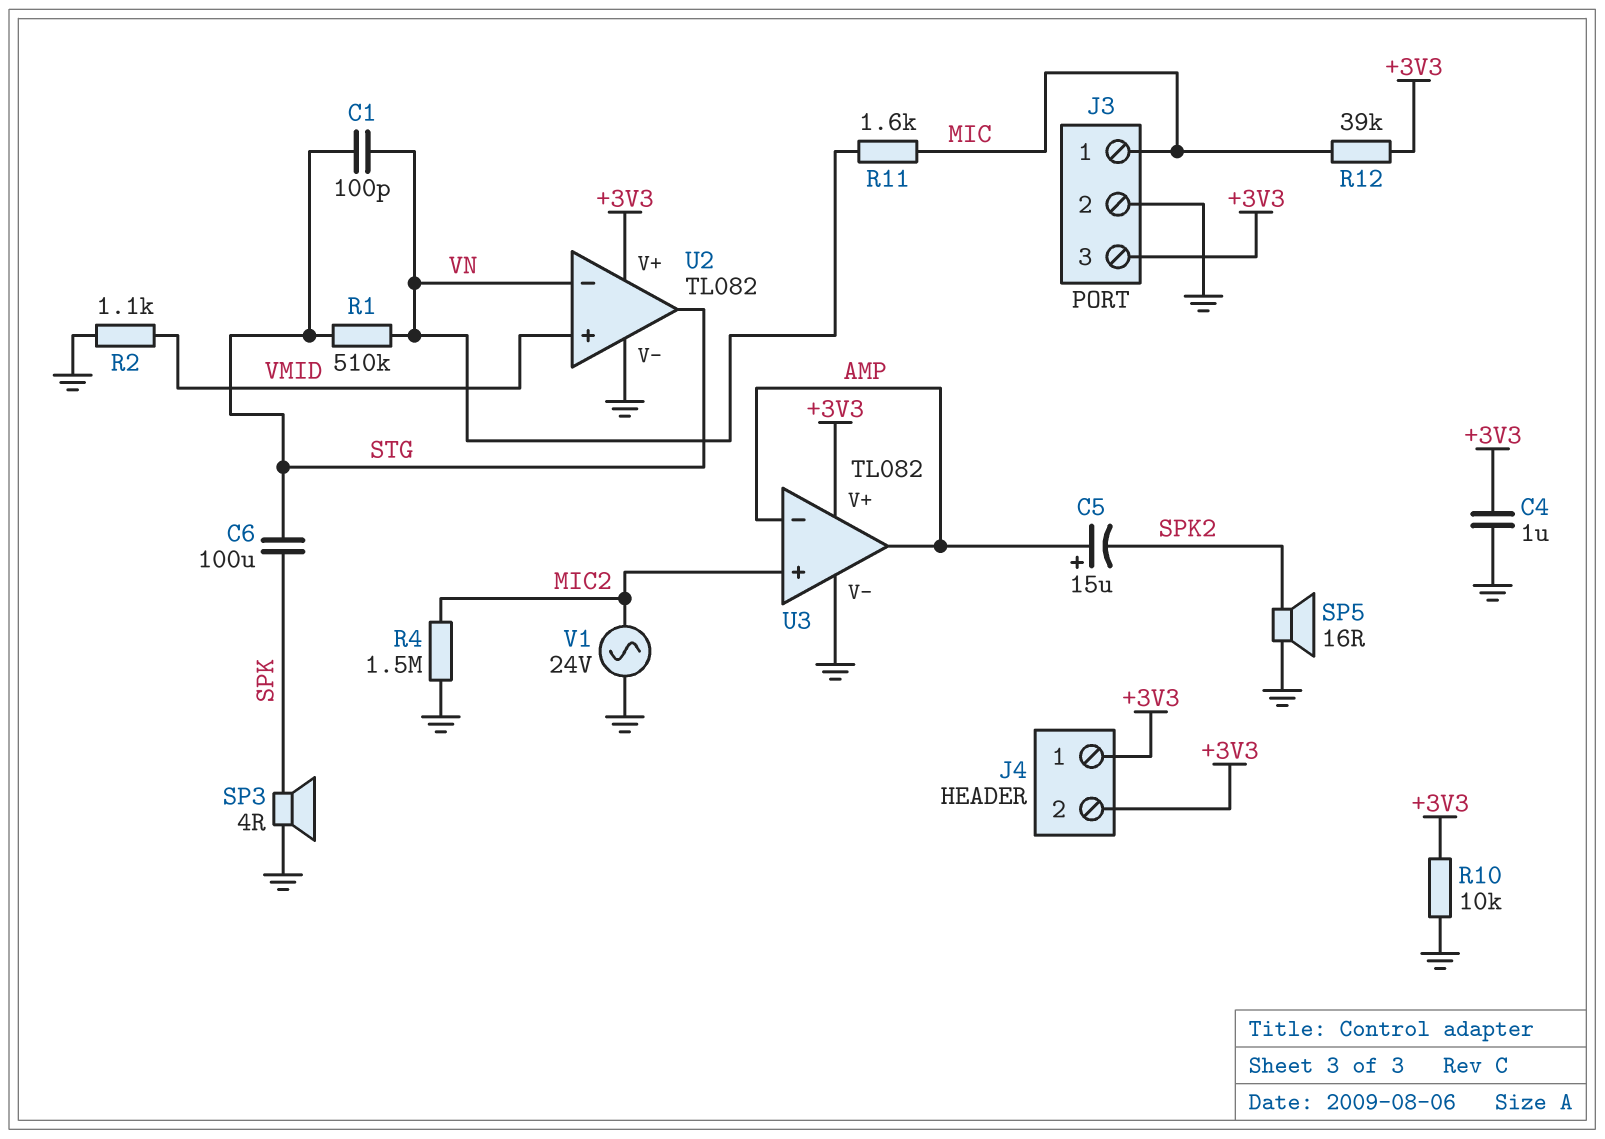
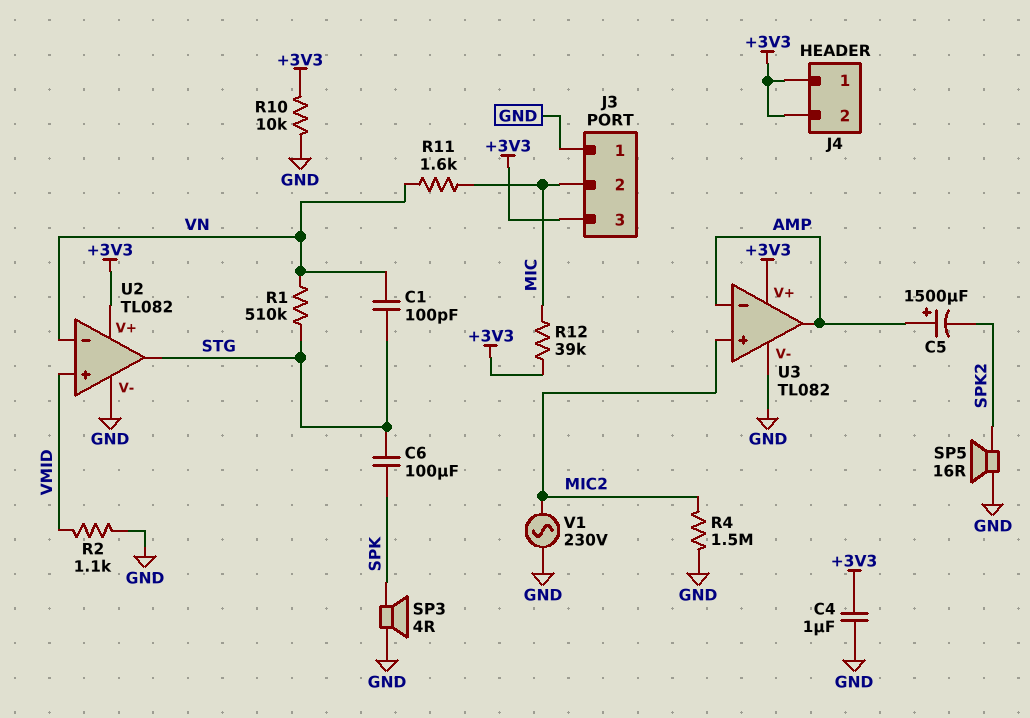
C5: 15uF (plus AMP, minus SPK2) -> 1500uF (plus AMP, minus SPK2)
J3 pin 1: MIC -> GND
J3 pin 2: GND -> MIC
V1: AC 24V (GND, MIC2) -> AC 230V (GND, MIC2)

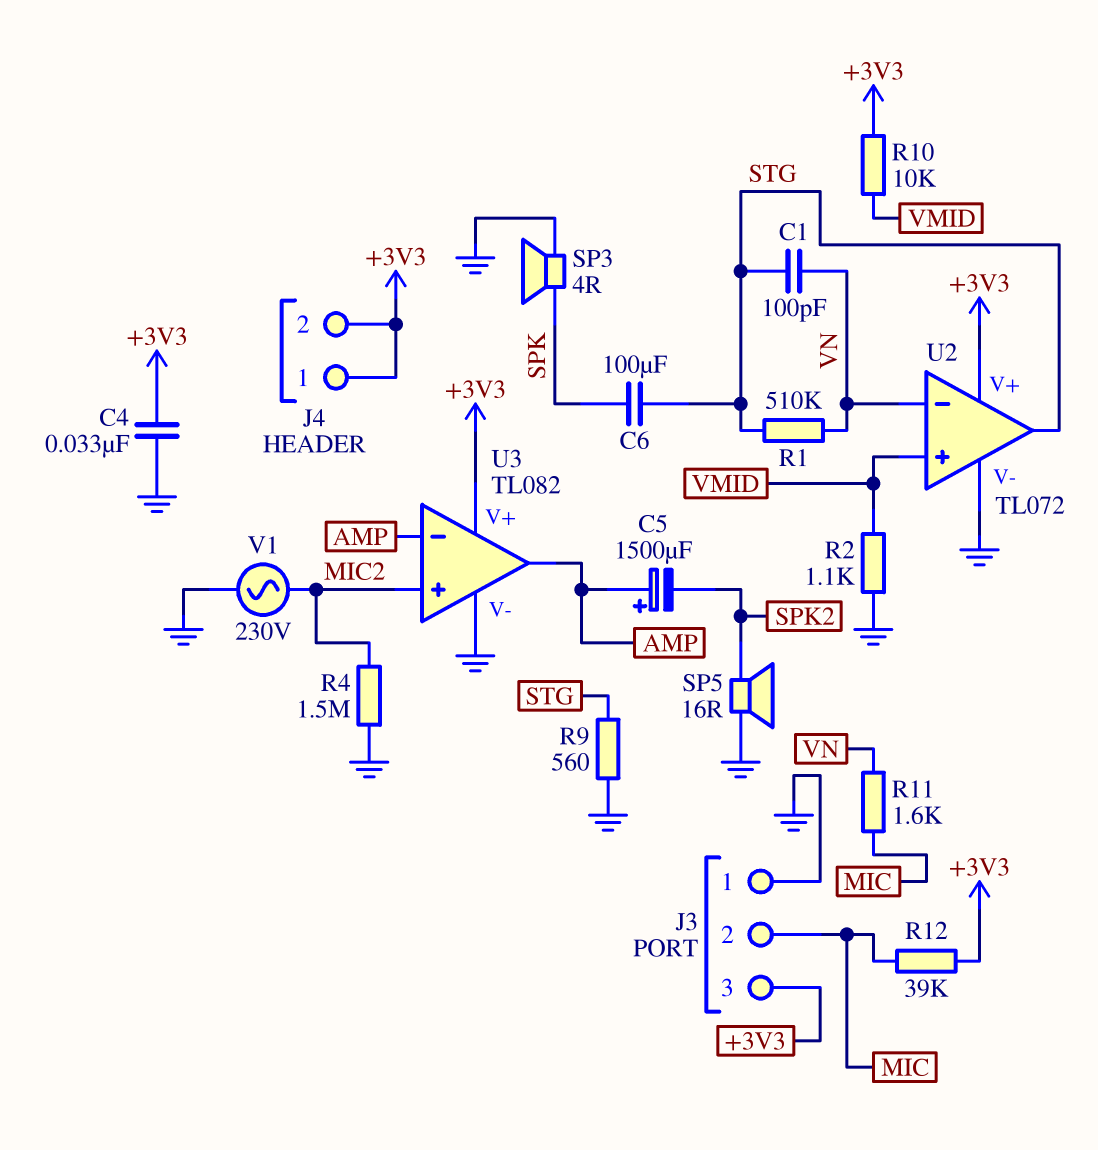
C4: 1uF (+3V3, GND) -> 33nF (+3V3, GND)
R9: none -> 560 (GND, STG)
R10: 10k (+3V3, GND) -> 10k (+3V3, VMID)
U2: TL082 -> TL072

